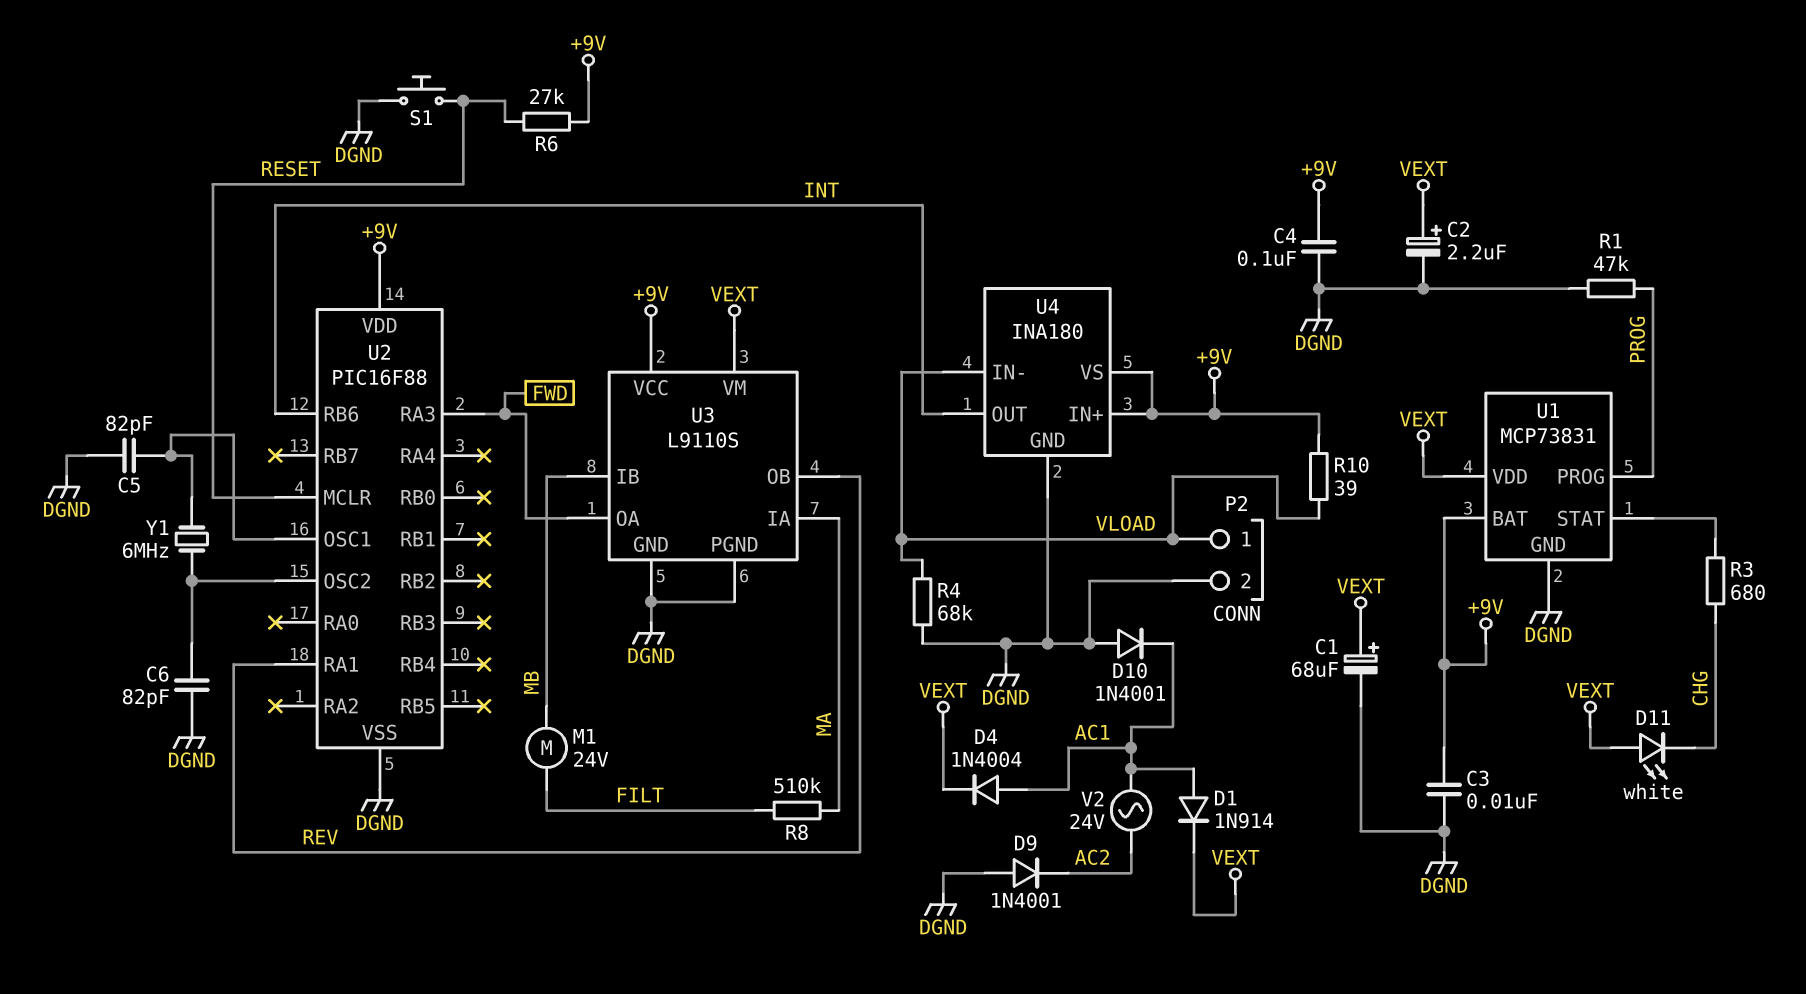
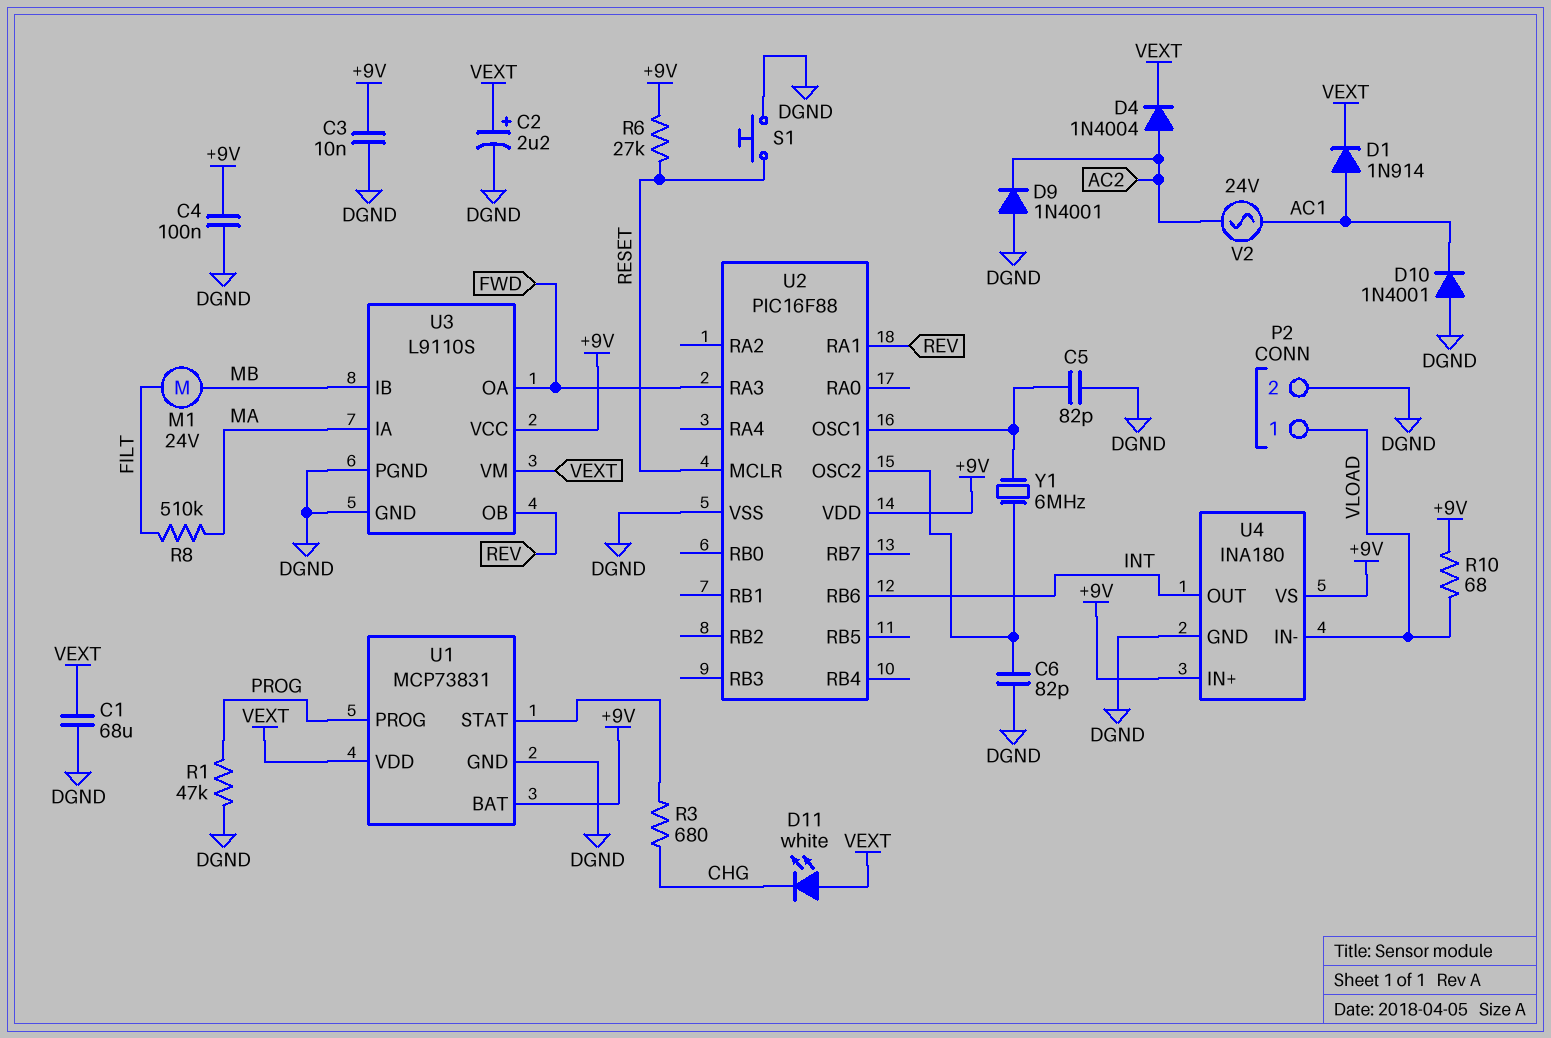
C1: 68uF (plus VEXT, minus DGND) -> 68uF (DGND, VEXT)
D4: diode 1N4004 (A AC1, K VEXT) -> diode 1N4004 (A AC2, K VEXT)
R4: 68k (DGND, VLOAD) -> none
R10: 39 (+9V, VLOAD) -> 68 (+9V, VLOAD)

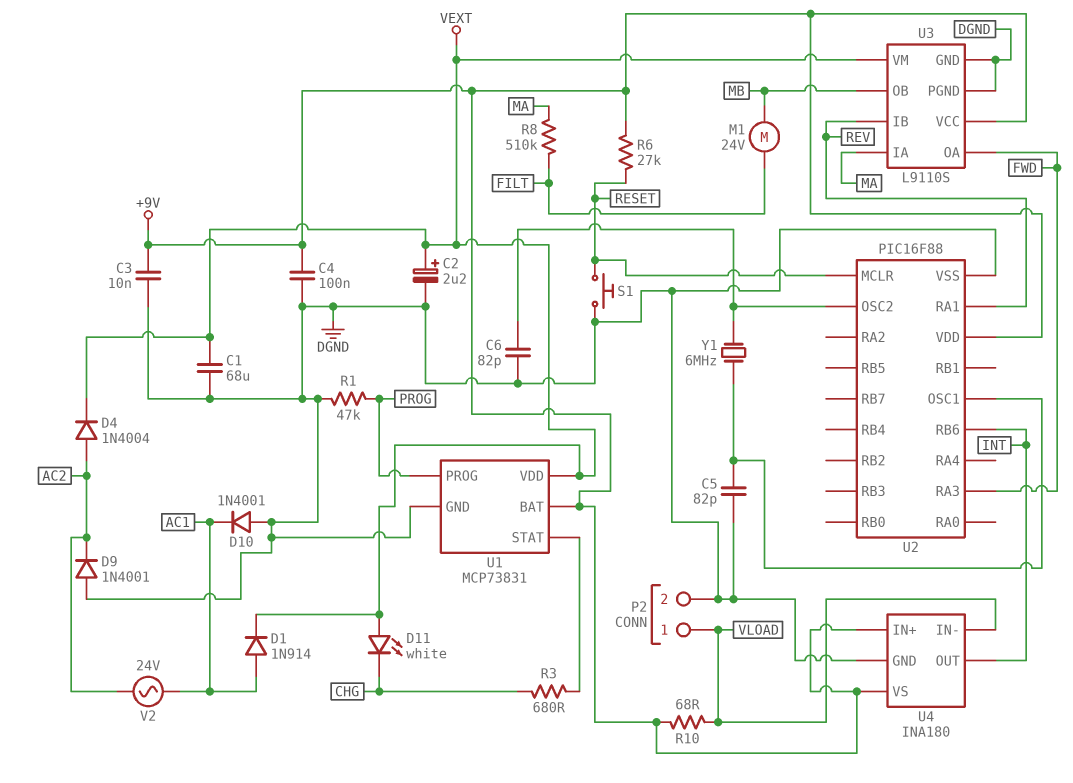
U3 pin IB: MB -> REV
U3 pin OB: REV -> MB

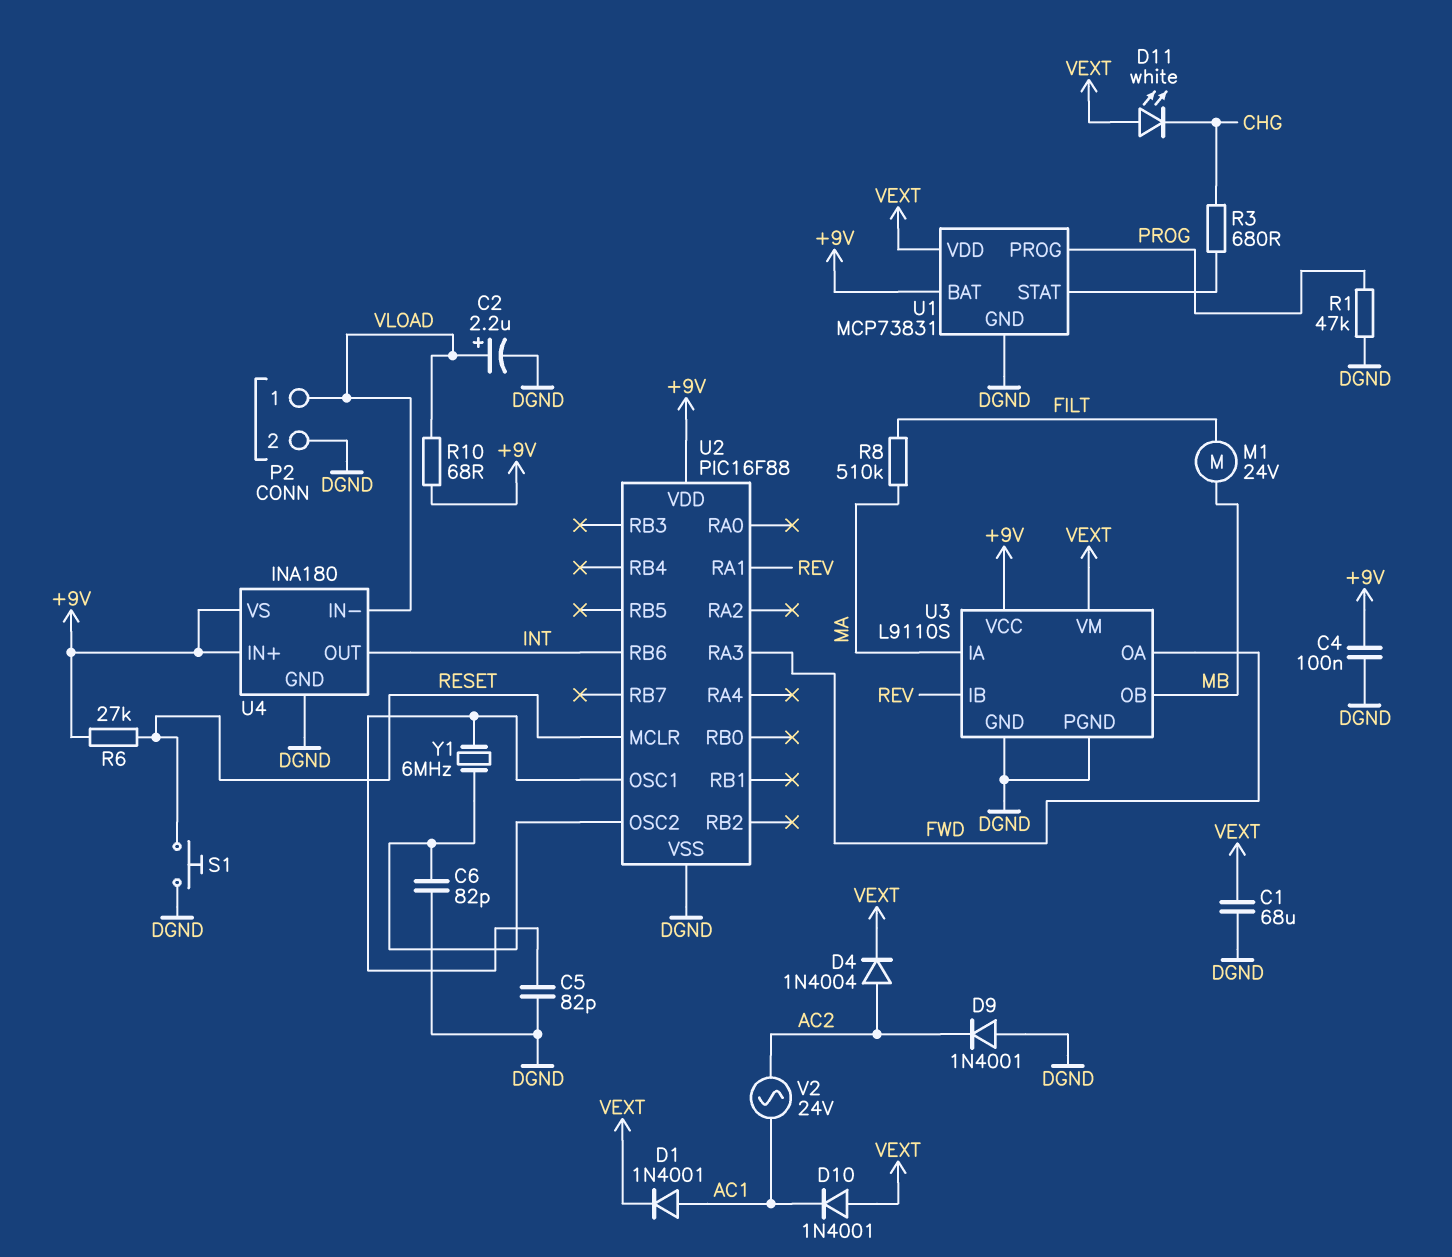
C2: 2.2uF (plus VEXT, minus DGND) -> 2.2uF (plus VLOAD, minus DGND)
C3: 10nF (+9V, DGND) -> none
D1: diode 1N914 (A AC1, K VEXT) -> diode 1N4001 (A AC1, K VEXT)
D10: diode 1N4001 (A DGND, K AC1) -> diode 1N4001 (A VEXT, K AC1)

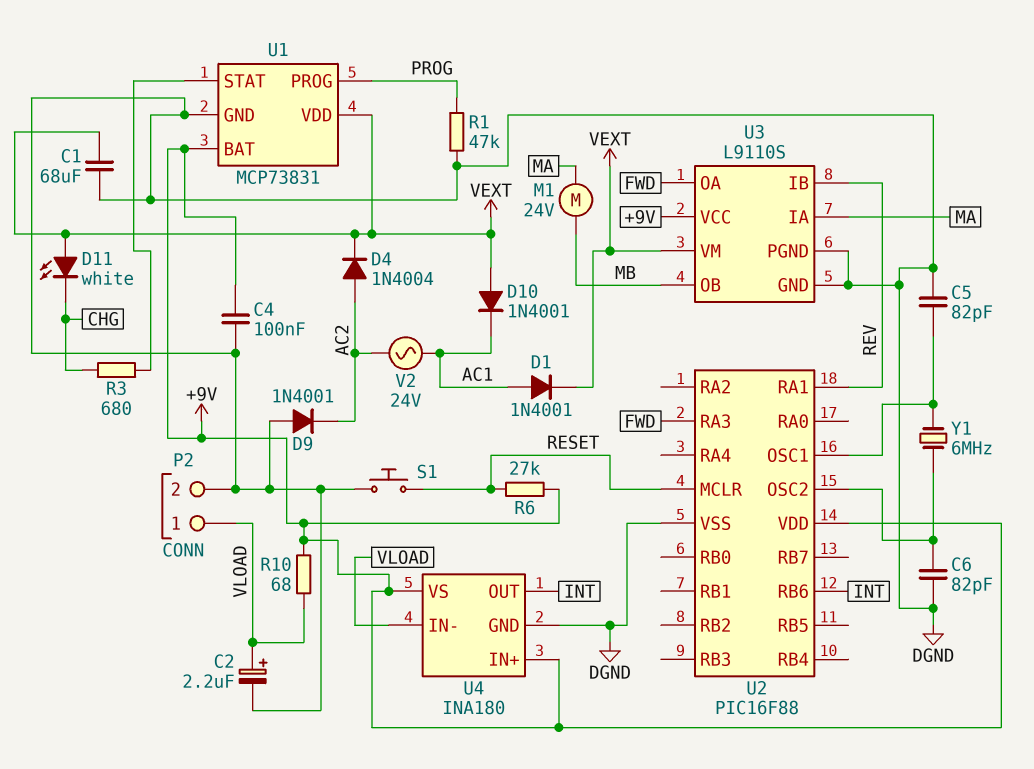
M1: motor 24V (FILT, MB) -> motor 24V (MA, MB)
R8: 510k (FILT, MA) -> none

